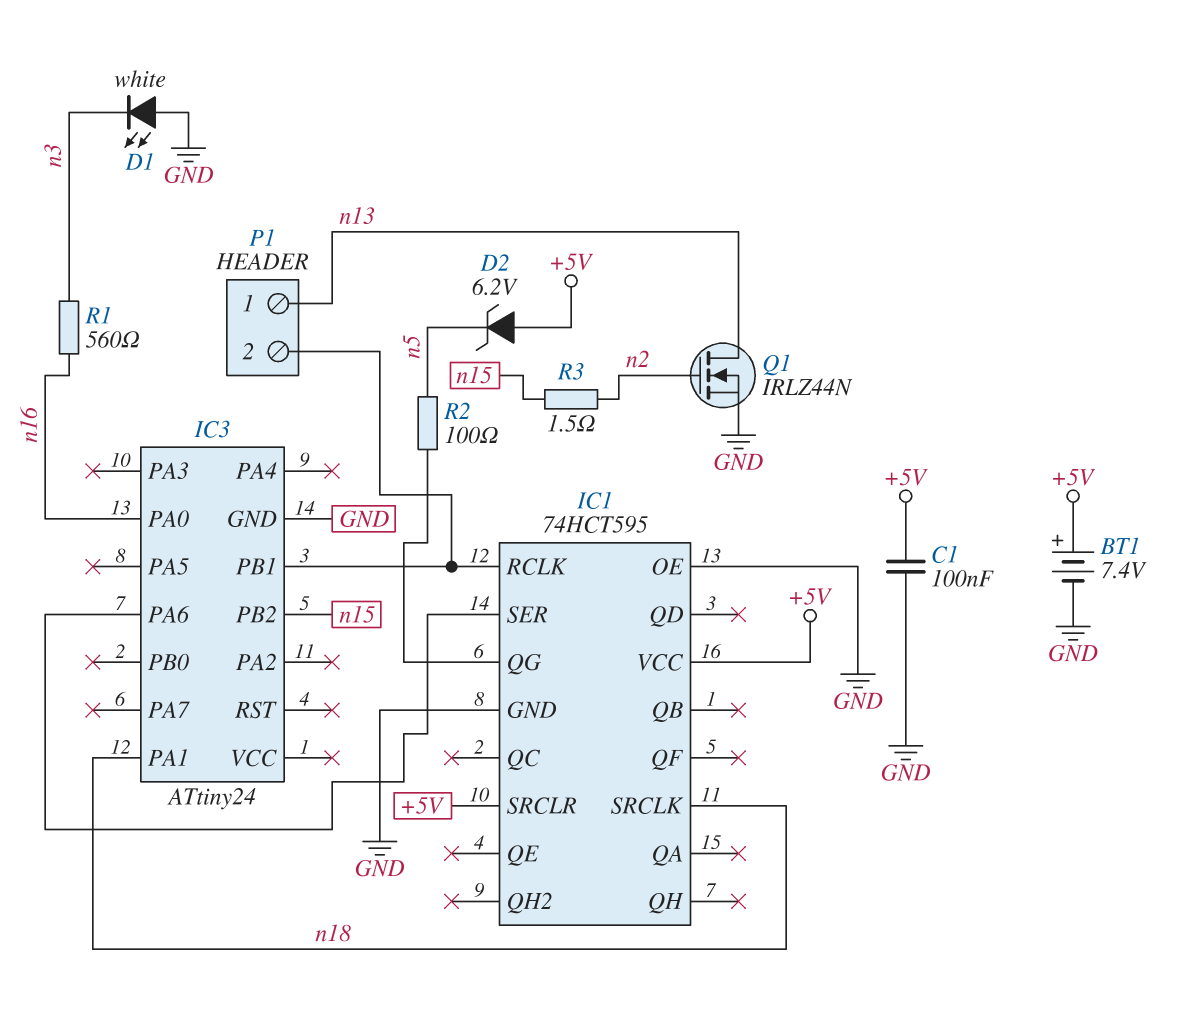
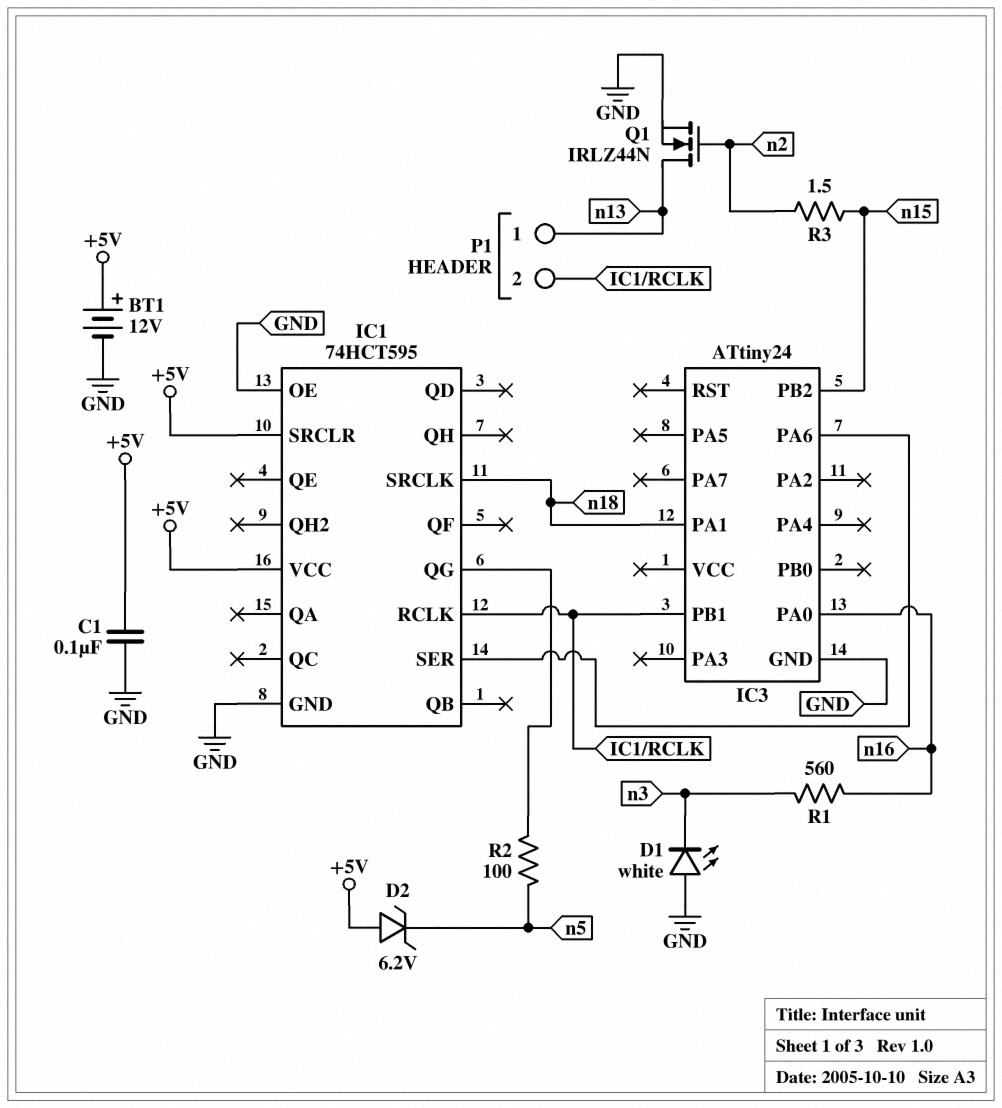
BT1: 7.4V (plus +5V, minus GND) -> 12V (plus +5V, minus GND)

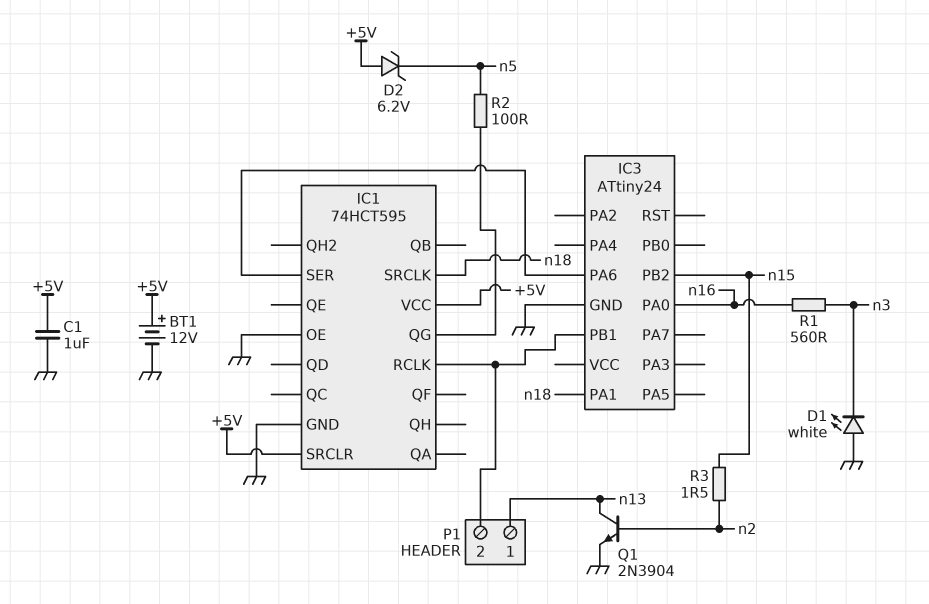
C1: 100nF (+5V, GND) -> 1uF (+5V, GND)
Q1: NMOS IRLZ44N (G n2, D n13, S GND) -> NPN 2N3904 (B n2, C n13, E GND)

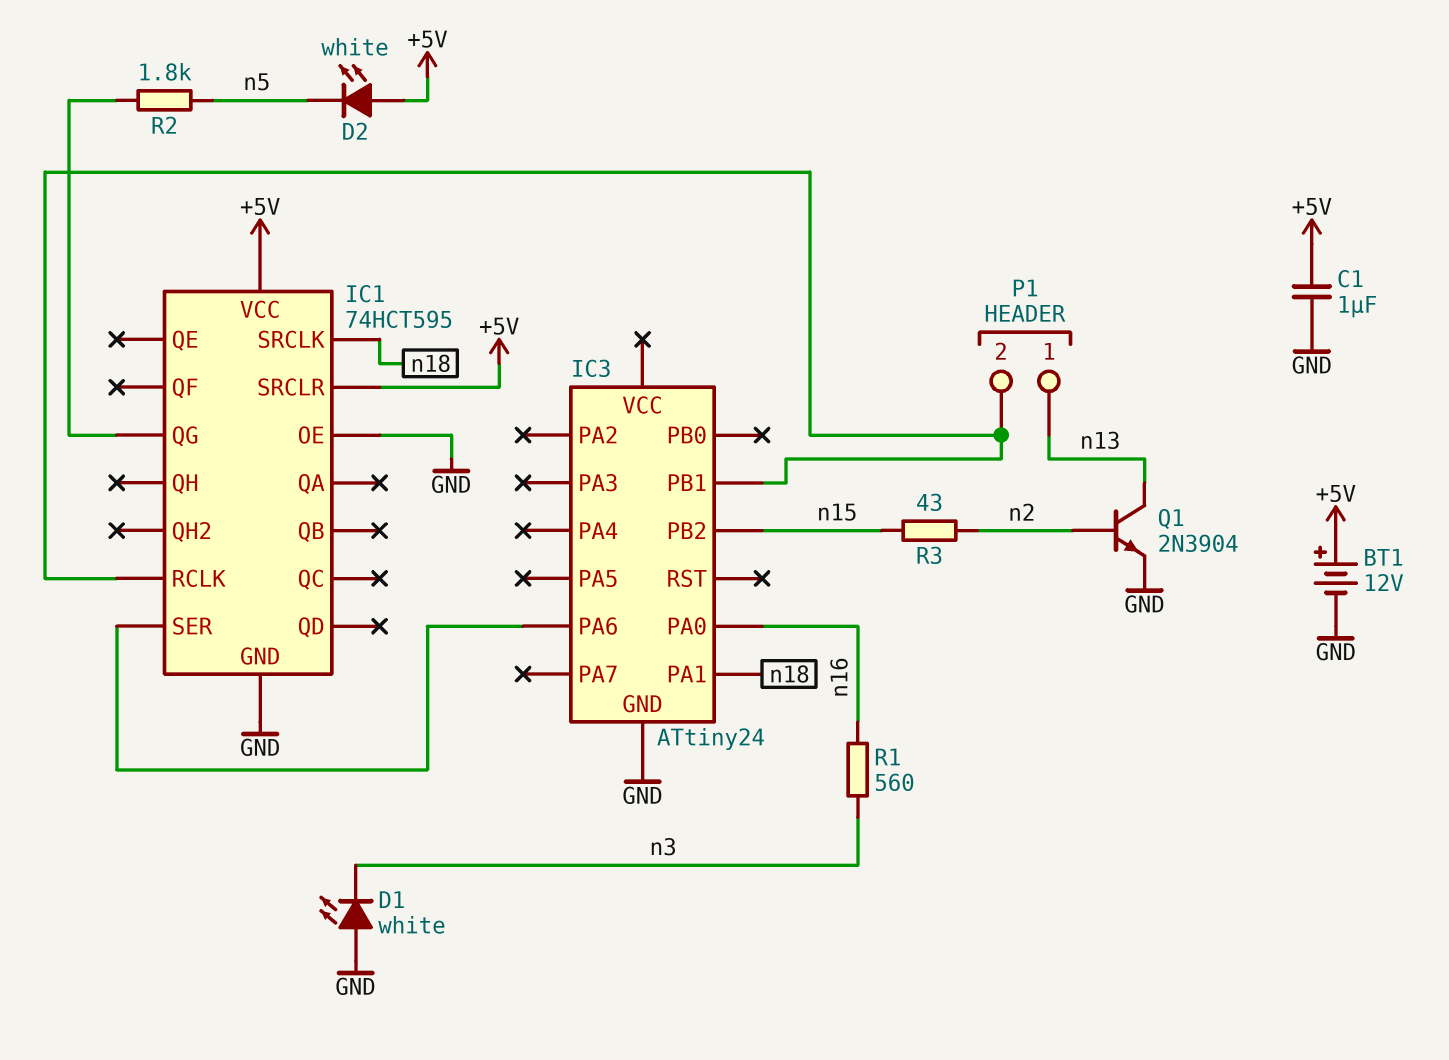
D2: zener 6.2V (A +5V, K n5) -> LED white (A +5V, K n5)
R2: 100 (IC1/QG, n5) -> 1.8k (IC1/QG, n5)
R3: 1.5 (n2, n15) -> 43 (n2, n15)

